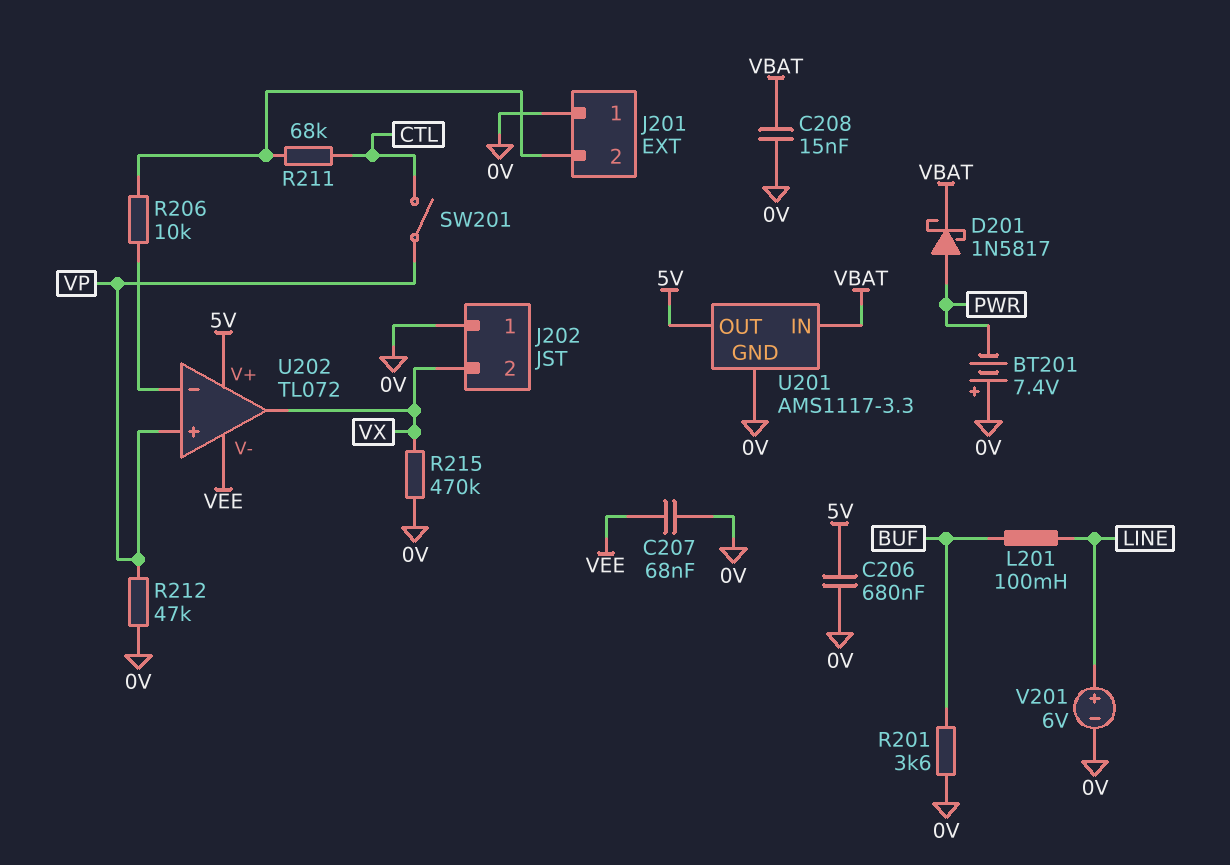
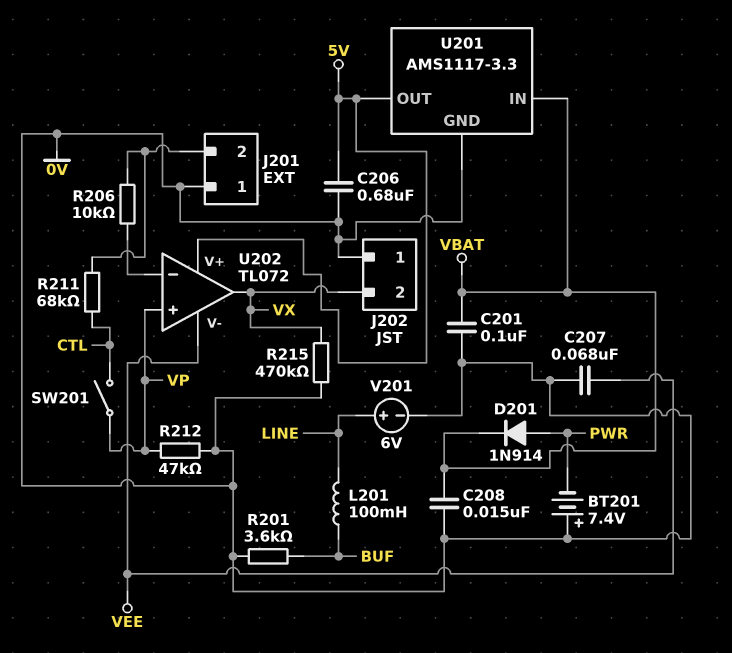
C201: none -> 100nF (0V, VBAT)
D201: schottky 1N5817 (A PWR, K VBAT) -> diode 1N914 (A PWR, K VBAT)

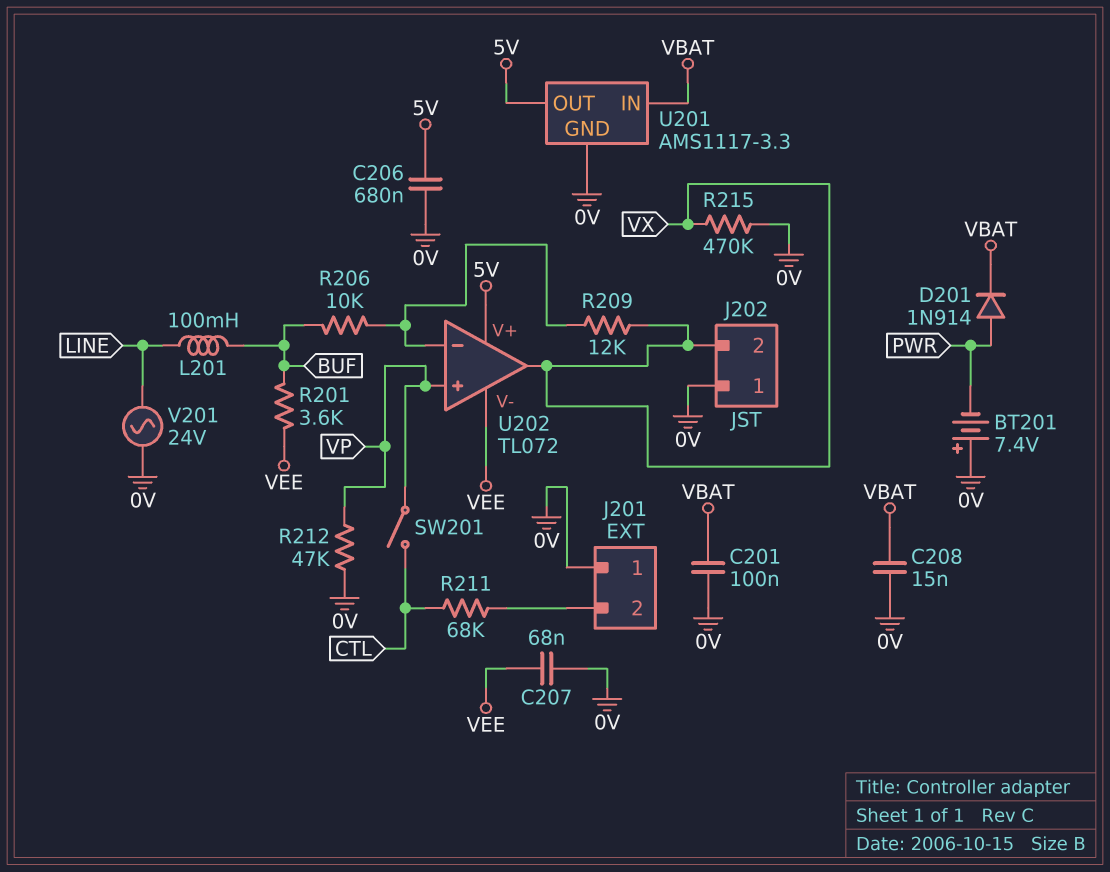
R201: 3.6k (0V, BUF) -> 3.6k (BUF, VEE)
R206: 10k (J201/2, U202/in-) -> 10k (BUF, U202/in-)
R209: none -> 12k (U202/in-, VX)
V201: 6V (plus LINE, minus 0V) -> AC 24V (0V, LINE)

